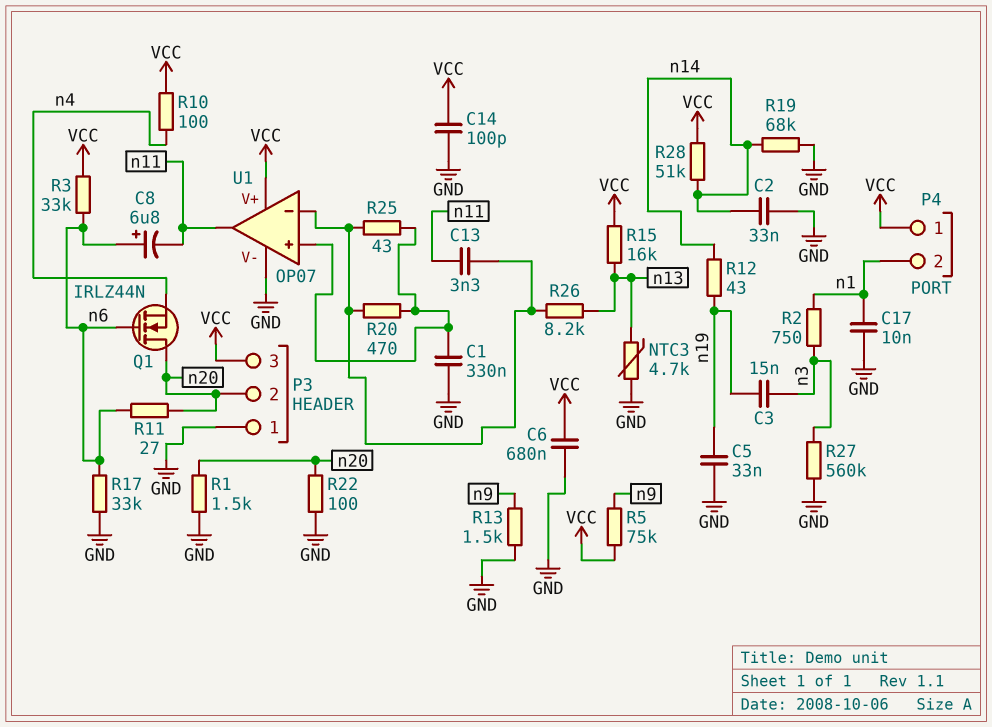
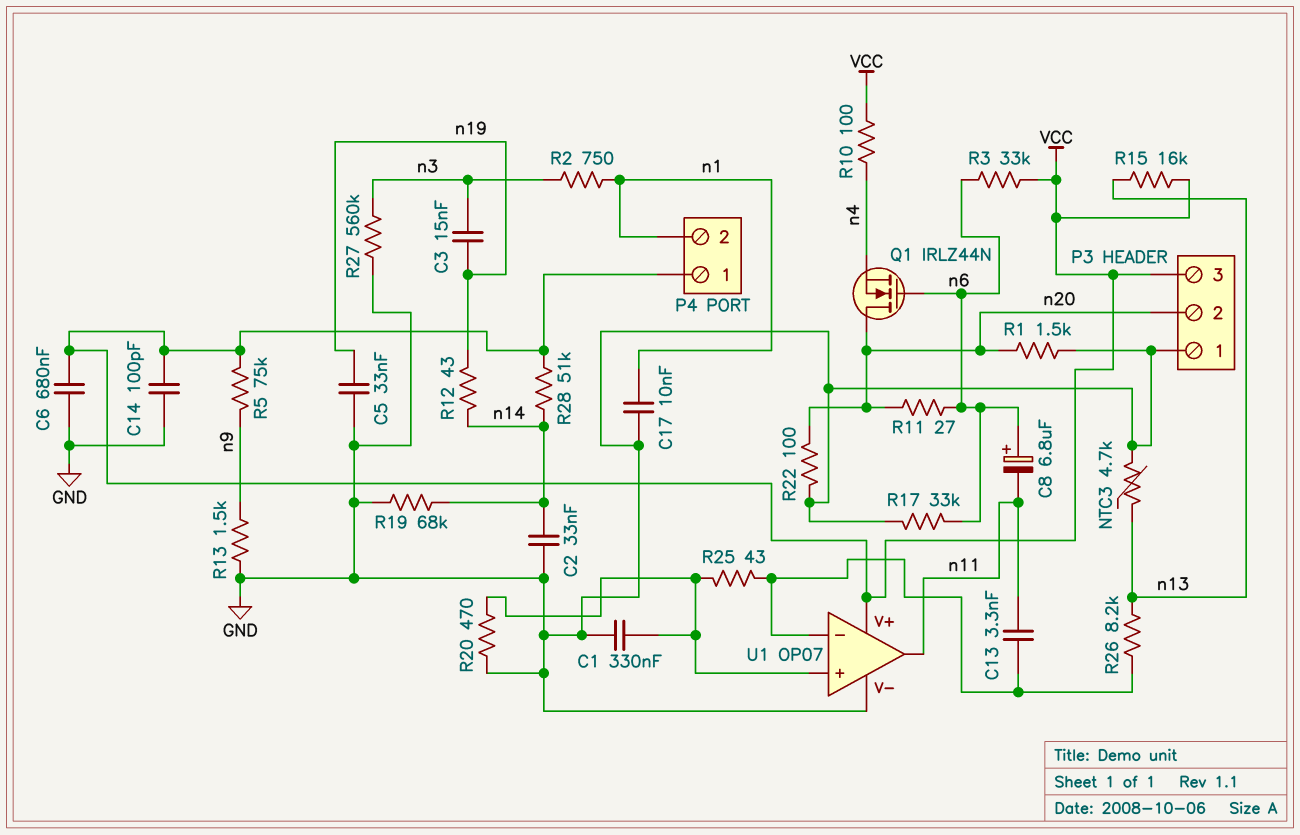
R20: 470 (U1/in+, U1/in-) -> 470 (GND, U1/in+)

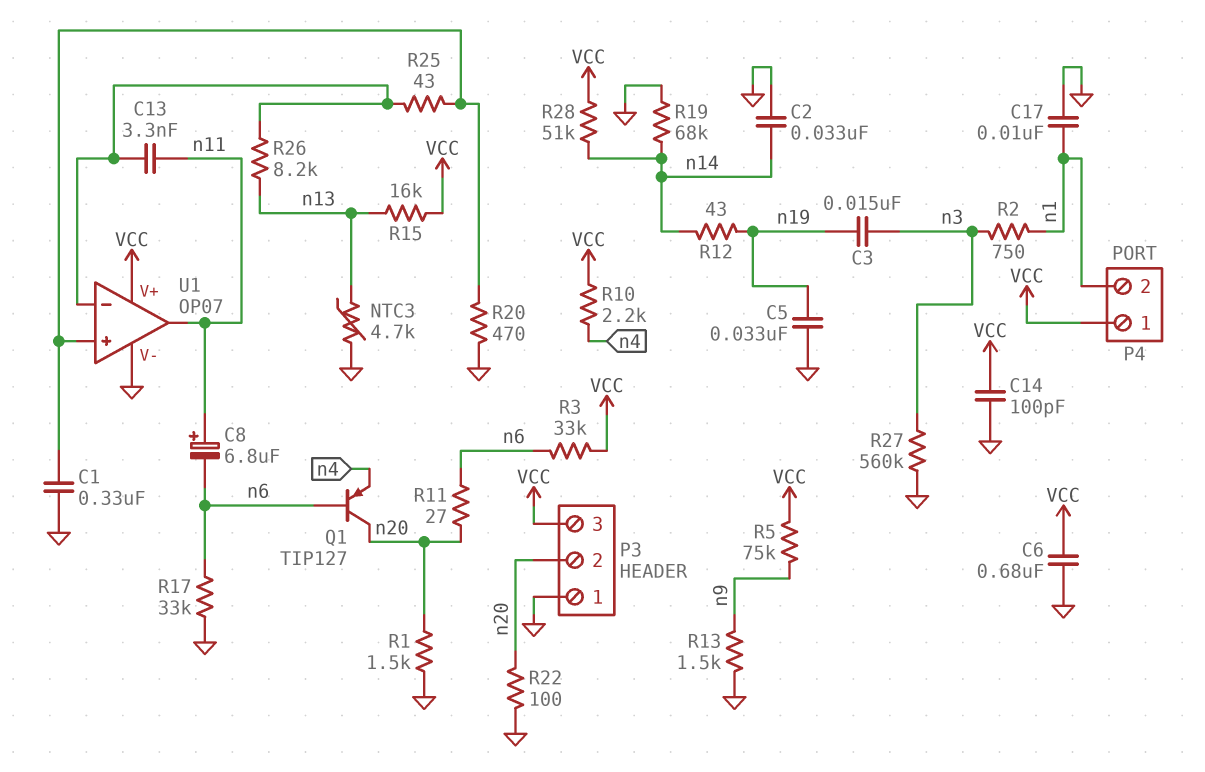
C8: 6.8uF (plus n6, minus n11) -> 6.8uF (plus n11, minus n6)
Q1: NMOS IRLZ44N (G n6, D n20, S n4) -> PNP TIP127 (B n6, C n20, E n4)
R10: 100 (VCC, n4) -> 2.2k (VCC, n4)

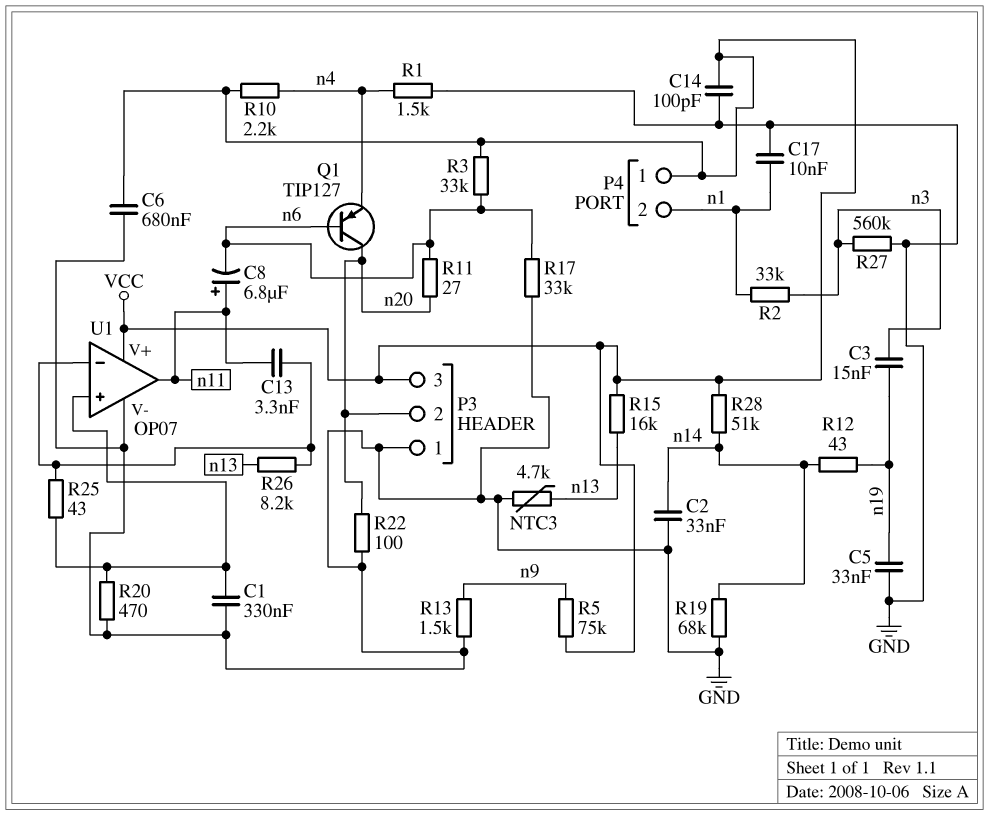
R1: 1.5k (GND, n20) -> 1.5k (GND, n4)
R2: 750 (n1, n3) -> 33k (n1, n3)

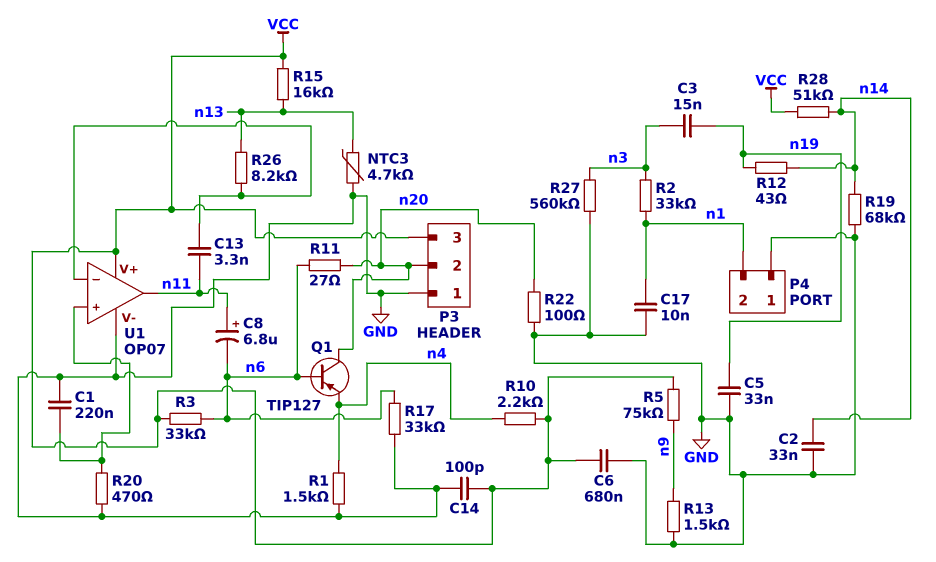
C1: 330nF (GND, U1/in+) -> 220nF (GND, U1/in+)
P4 pin 1: VCC -> GND
R25: 43 (U1/in+, U1/in-) -> none

